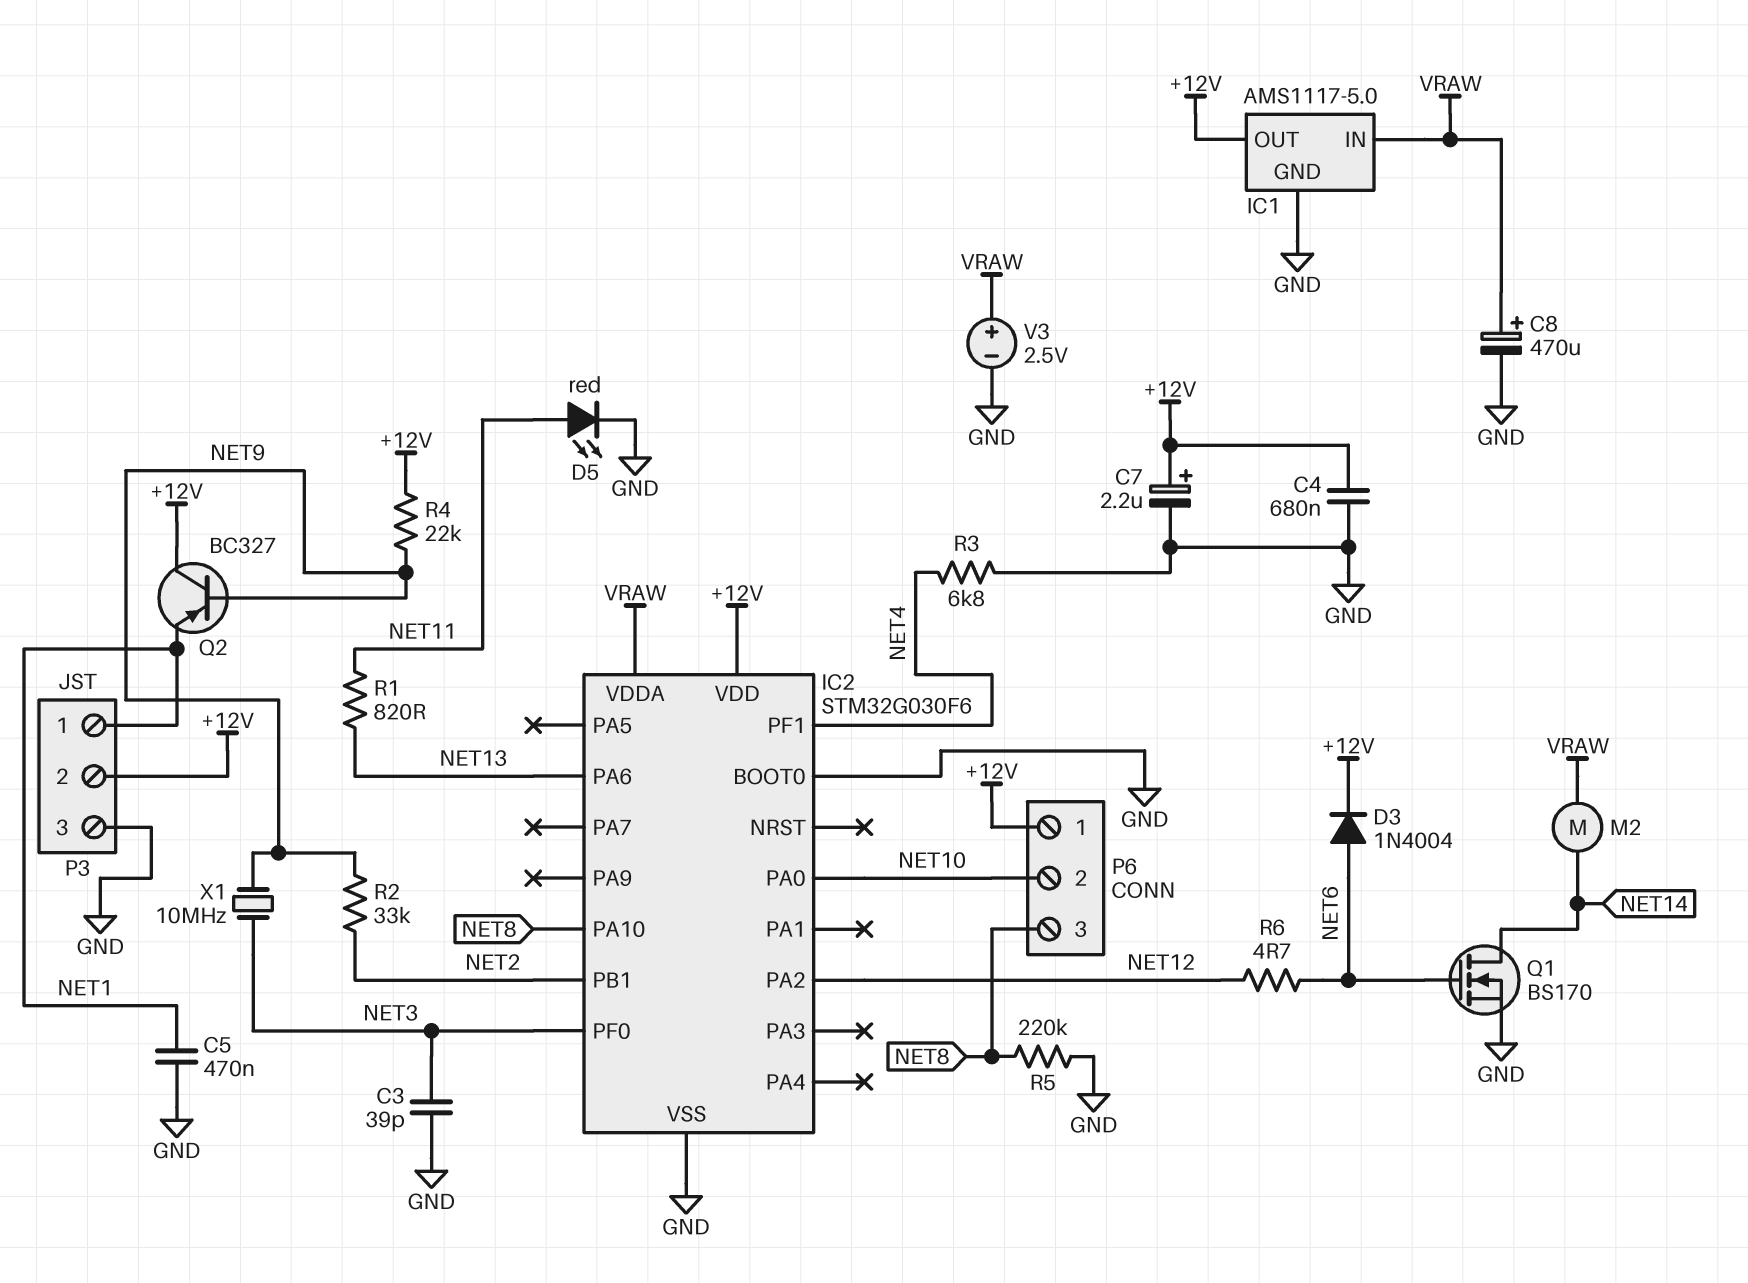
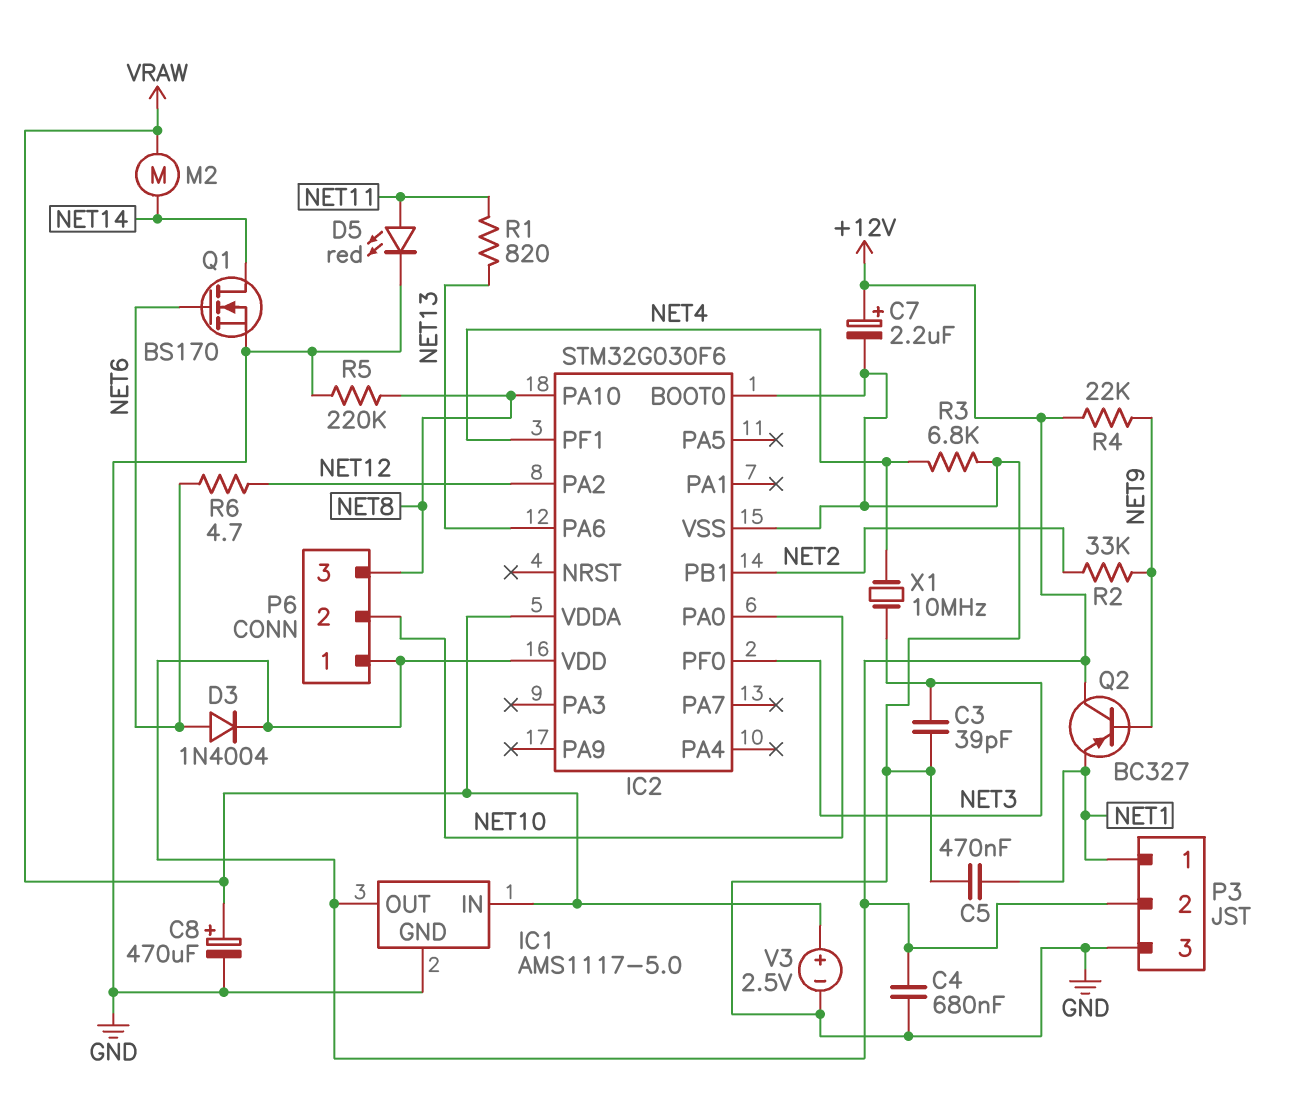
X1: 10MHz (NET3, NET9) -> 10MHz (NET3, NET4)

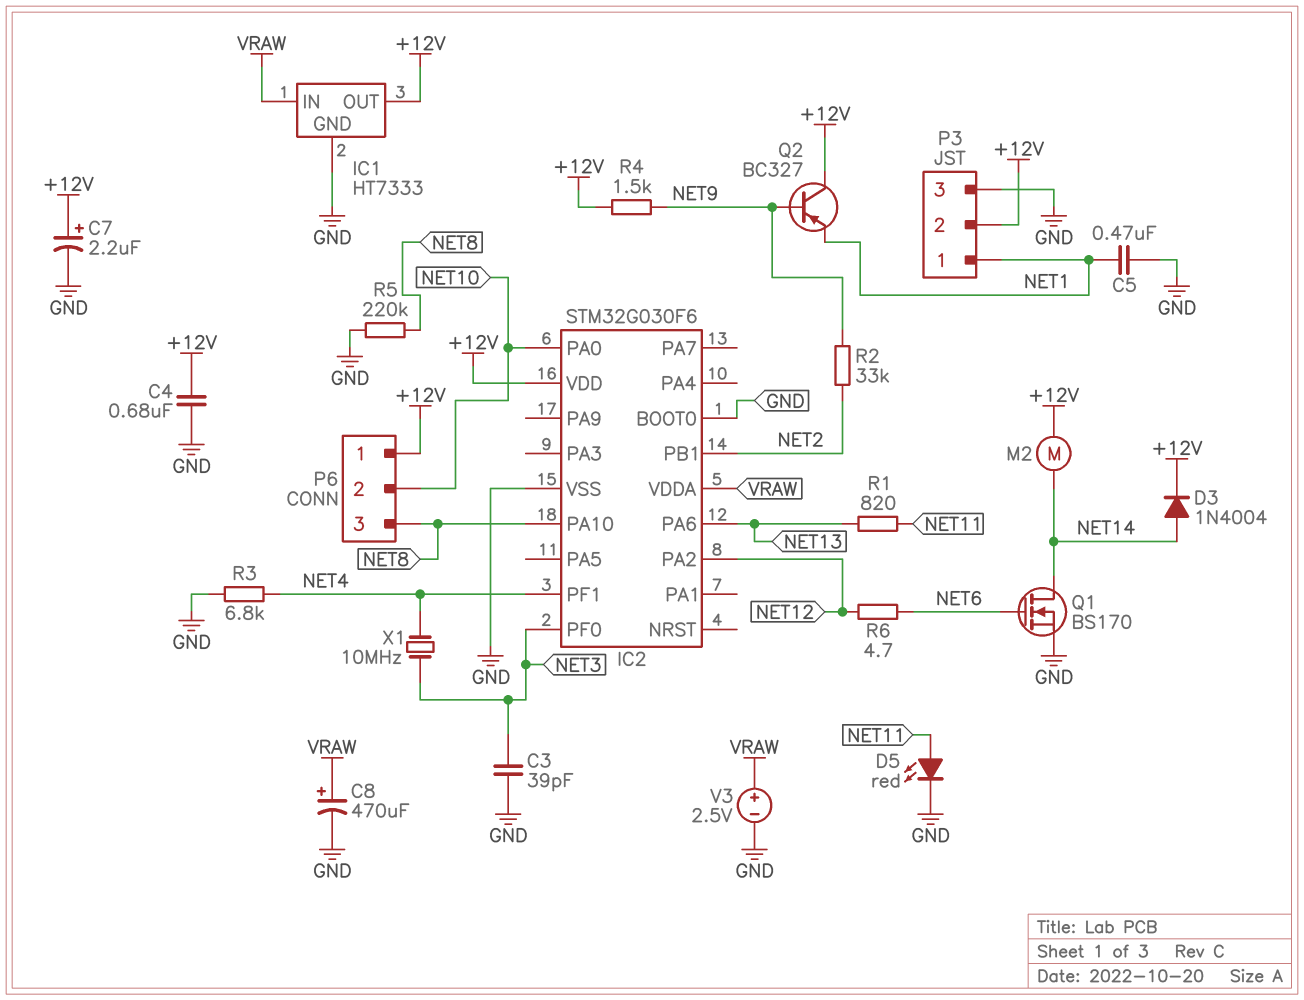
D3: diode 1N4004 (A NET6, K +12V) -> diode 1N4004 (A NET14, K +12V)
IC1: AMS1117-5.0 -> HT7333
M2: motor (NET14, VRAW) -> motor (+12V, NET14)
R4: 22k (+12V, NET9) -> 1.5k (+12V, NET9)

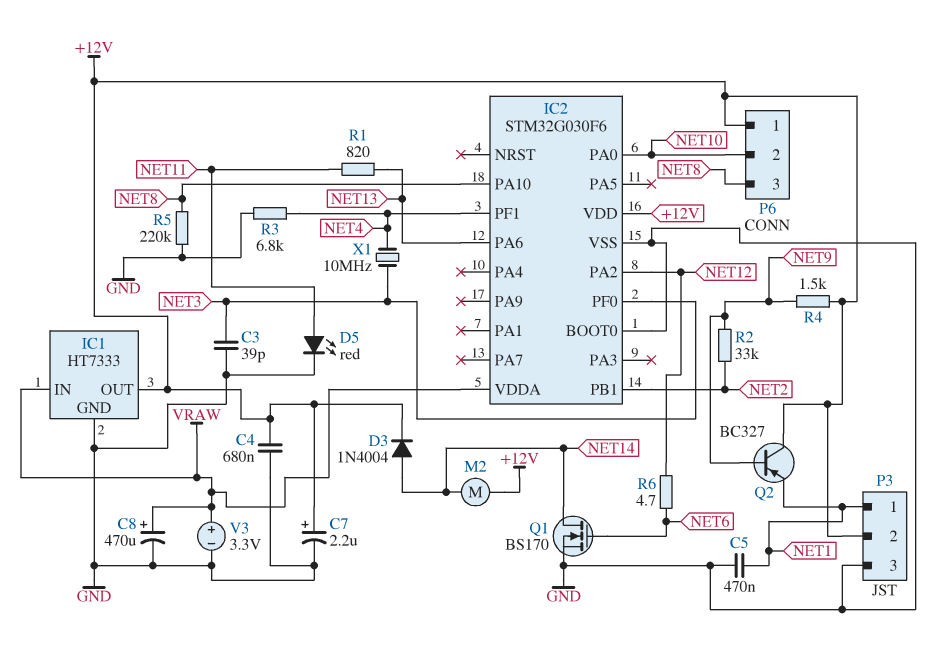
V3: 2.5V (plus VRAW, minus GND) -> 3.3V (plus VRAW, minus GND)

